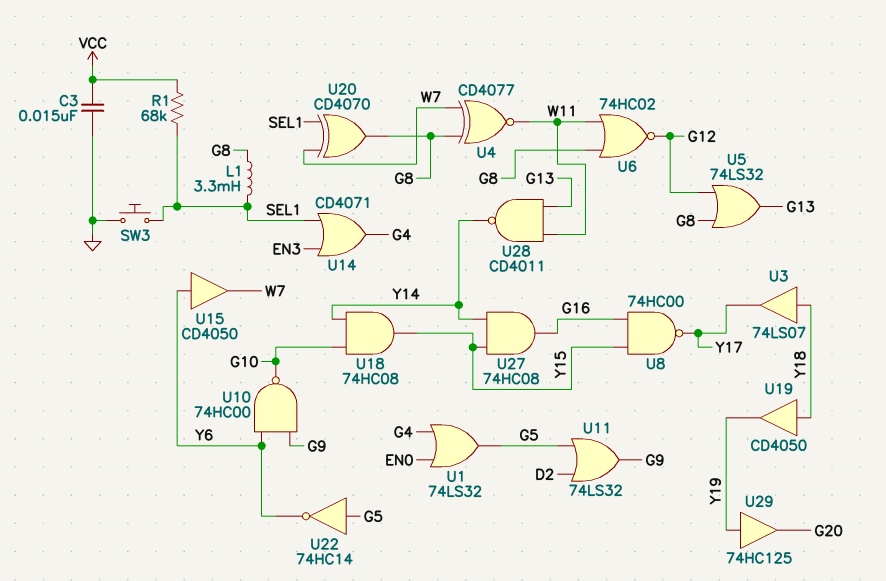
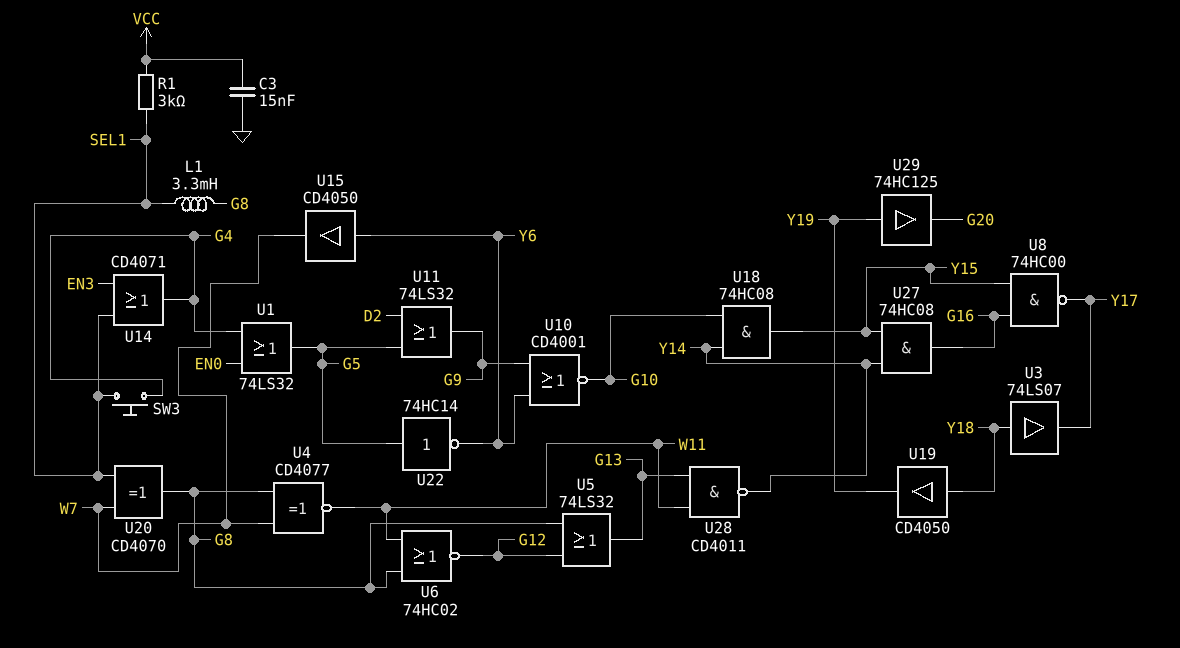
R1: 68k (SEL1, VCC) -> 3k (SEL1, VCC)
SW3: button (GND, SEL1) -> button (G4, SEL1)
U10: NAND 74HC00 (in G9, in Y6, out G10) -> NOR CD4001 (in G9, in Y6, out G10)

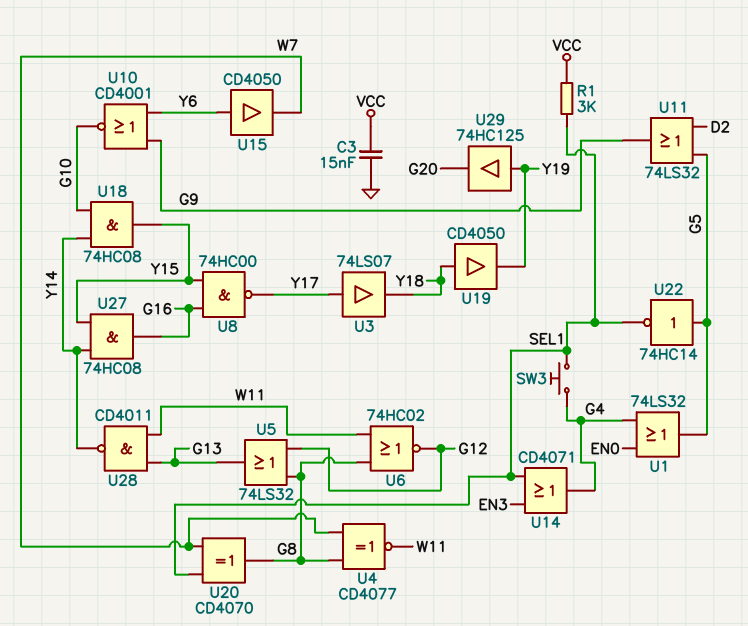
L1: 3.3mH (G8, SEL1) -> none
U3: buffer 74LS07 (in Y18, out Y17) -> buffer 74LS07 (in Y17, out Y18)
U22: NOT 74HC14 (in G5, out Y6) -> NOT 74HC14 (in G5, out SEL1)

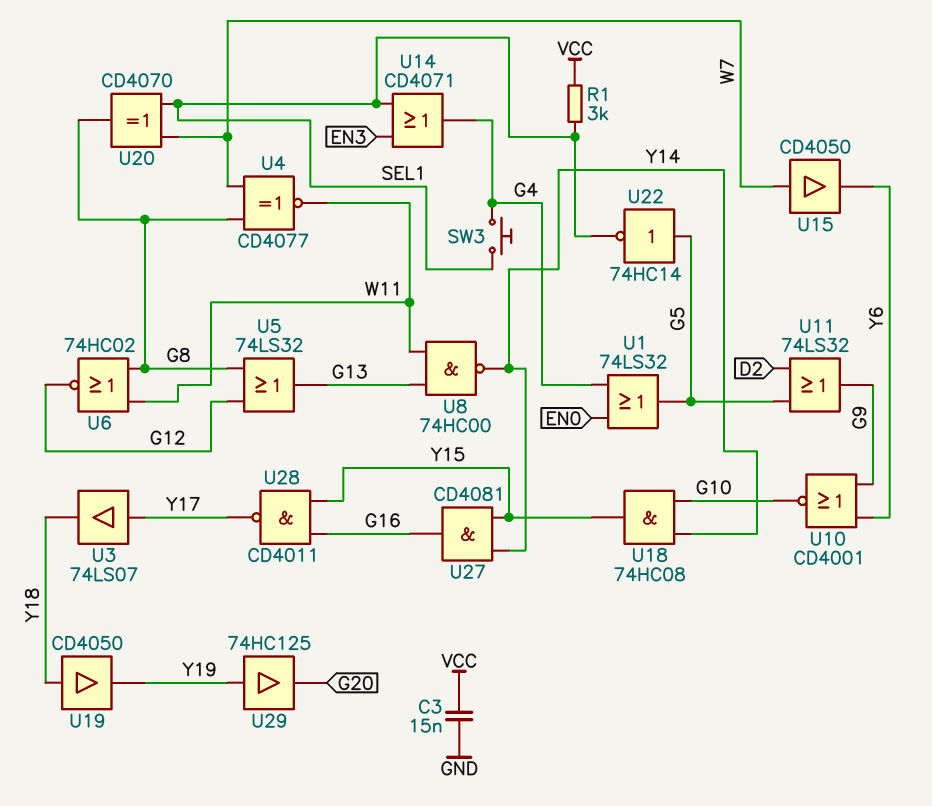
U8: NAND 74HC00 (in G16, in Y15, out Y17) -> NAND 74HC00 (in G13, in W11, out Y14)
U15: buffer CD4050 (in Y6, out W7) -> buffer CD4050 (in W7, out Y6)
U27: AND 74HC08 (in Y14, in Y15, out G16) -> AND CD4081 (in Y14, in Y15, out G16)
U28: NAND CD4011 (in G13, in W11, out Y14) -> NAND CD4011 (in G16, in Y15, out Y17)

